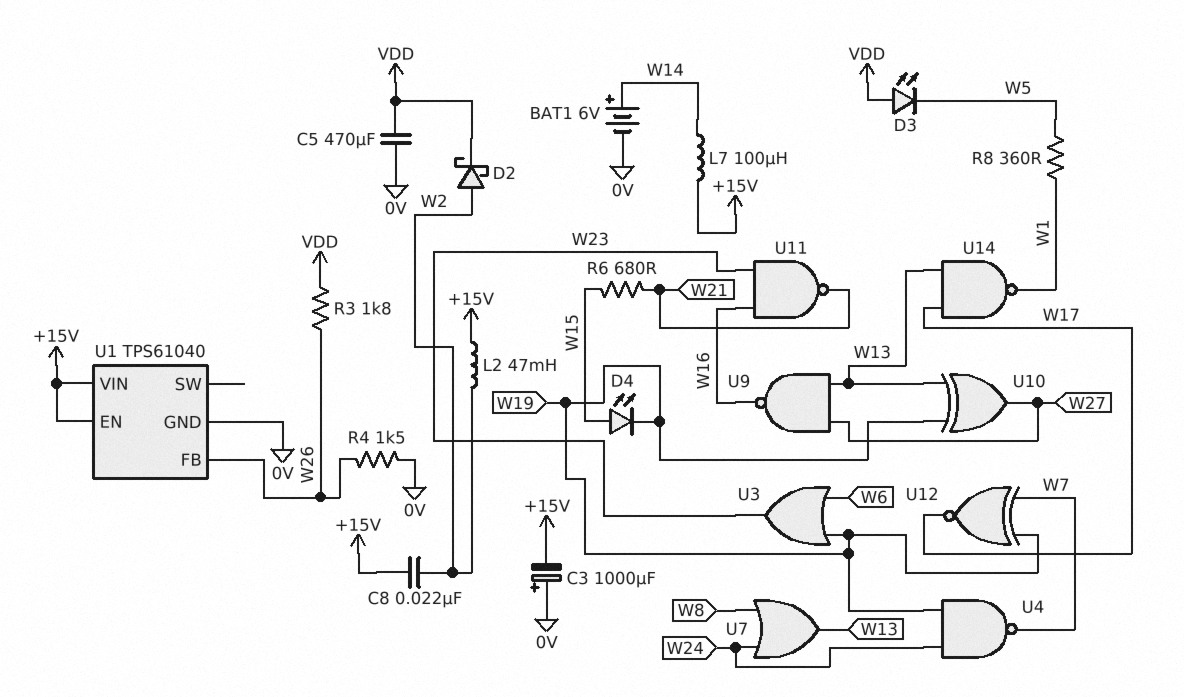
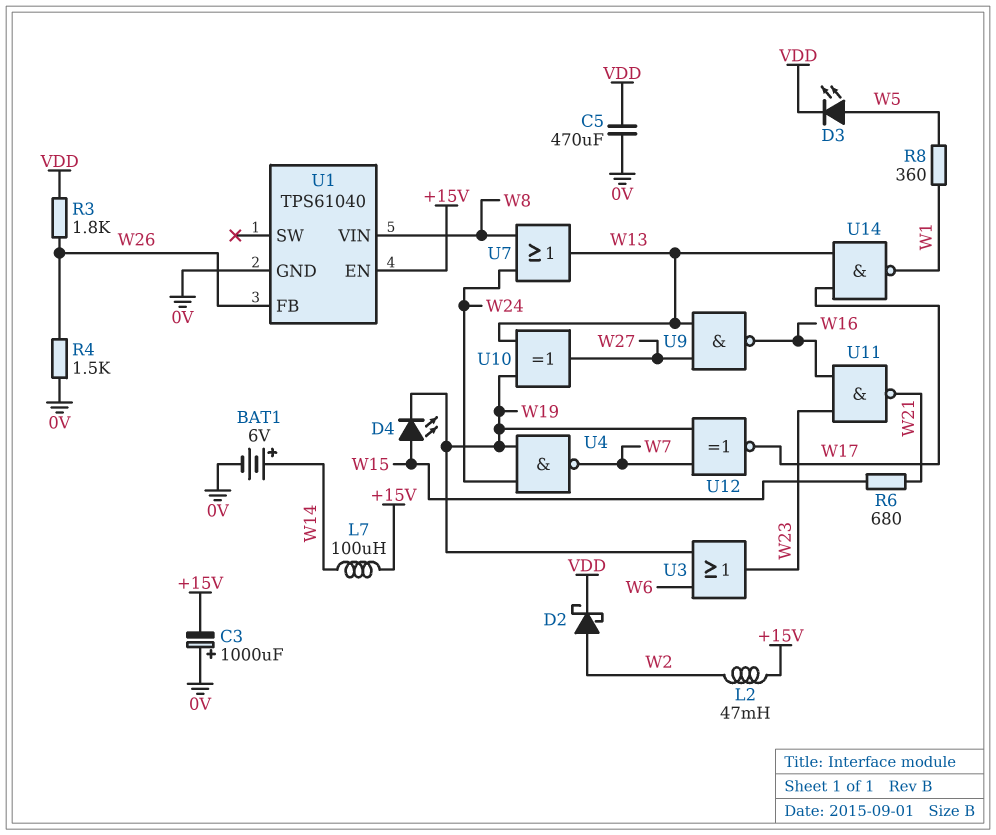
C8: 22nF (+15V, W2) -> none
D3: LED (A VDD, K W5) -> LED (A W5, K VDD)
U1 pin VIN: +15V -> W8

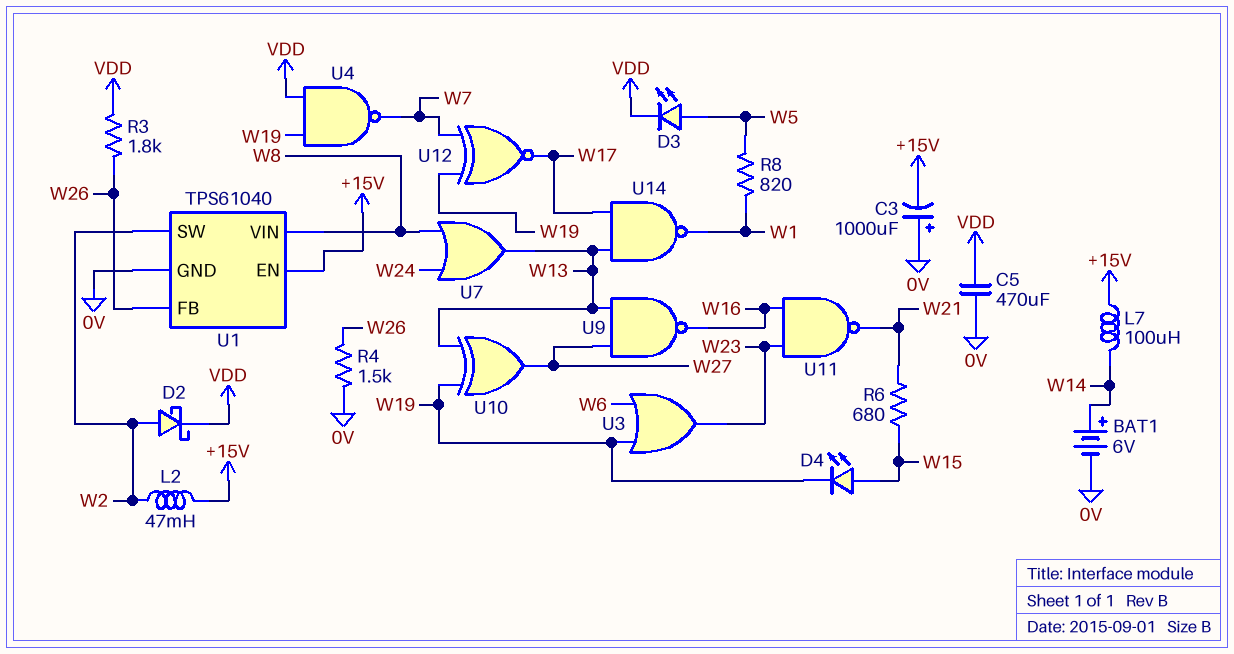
R8: 360 (W1, W5) -> 820 (W1, W5)
U1 pin SW: none -> W2
U4: NAND (in W19, in W24, out W7) -> NAND (in VDD, in W19, out W7)

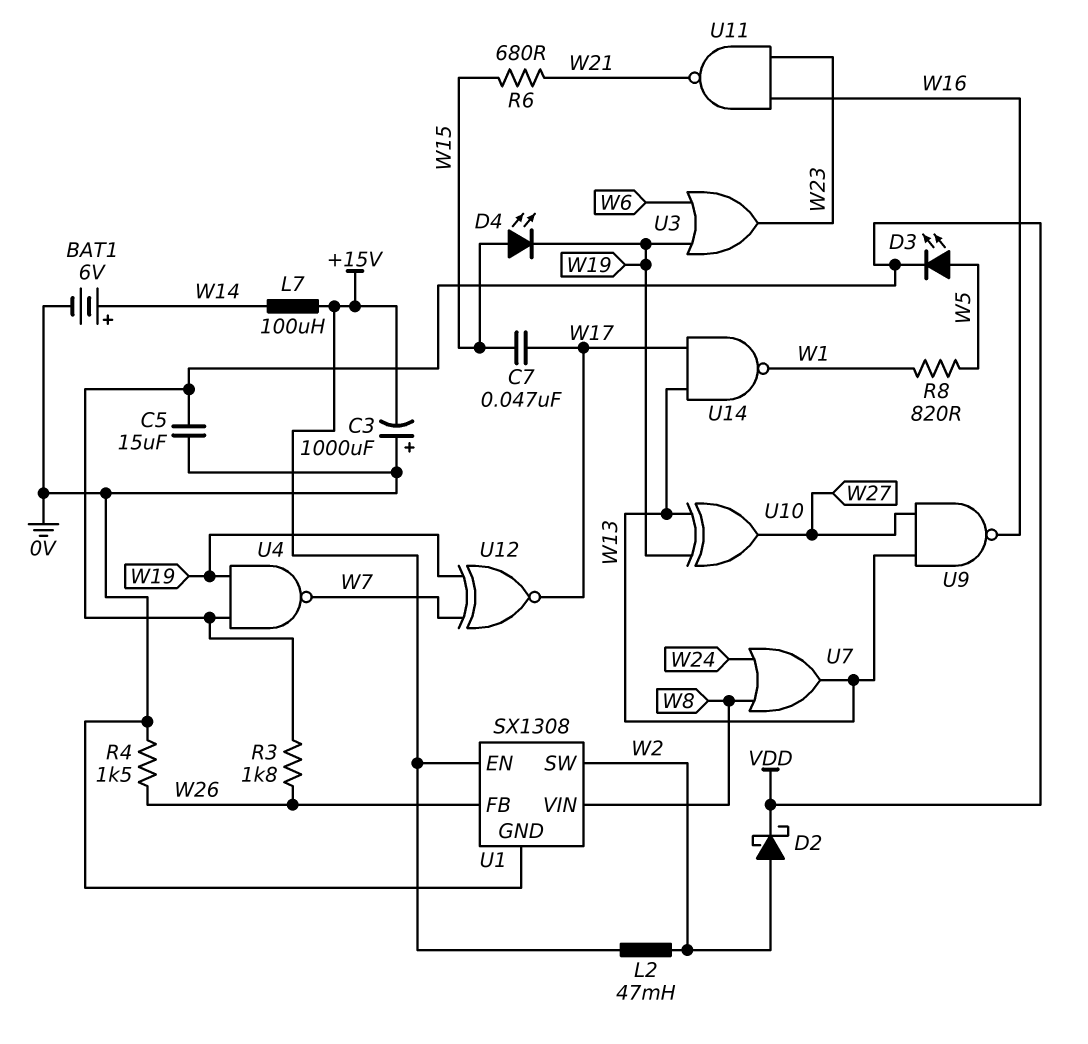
C5: 470uF (0V, VDD) -> 15uF (0V, VDD)
C7: none -> 47nF (W15, W17)
U1: TPS61040 -> SX1308

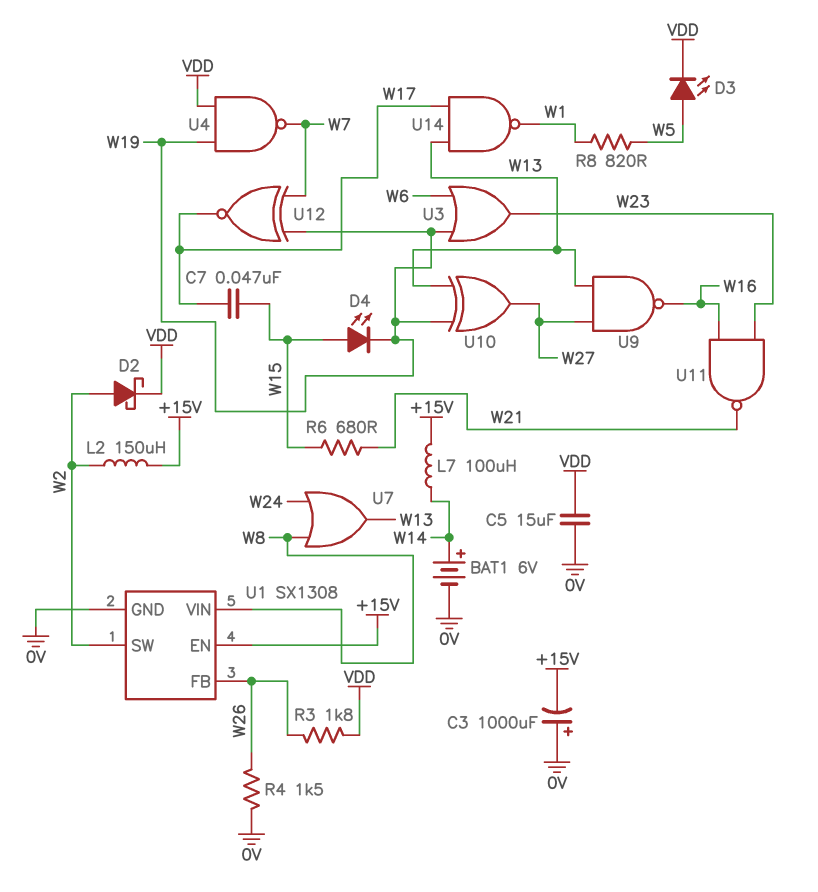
L2: 47mH (+15V, W2) -> 150uH (+15V, W2)

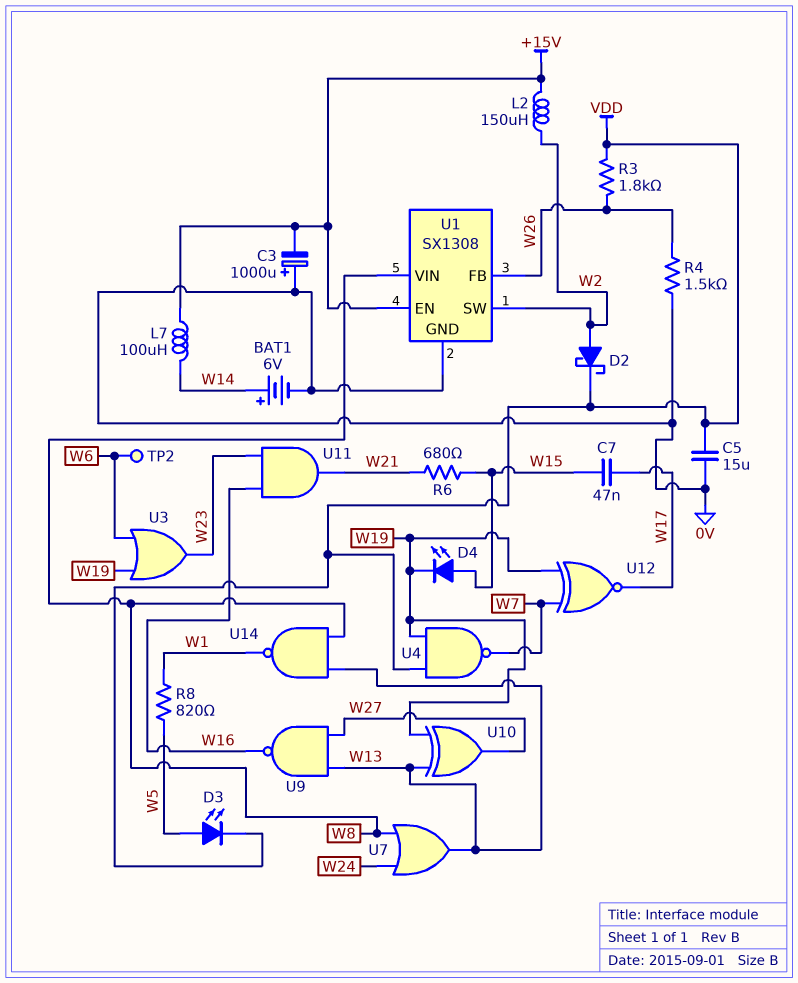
TP2: none -> test point (W6)
U11: NAND (in W16, in W23, out W21) -> AND (in W16, in W23, out W21)
U14: NAND (in W13, in W17, out W1) -> NAND (in W8, in W13, out W1)

